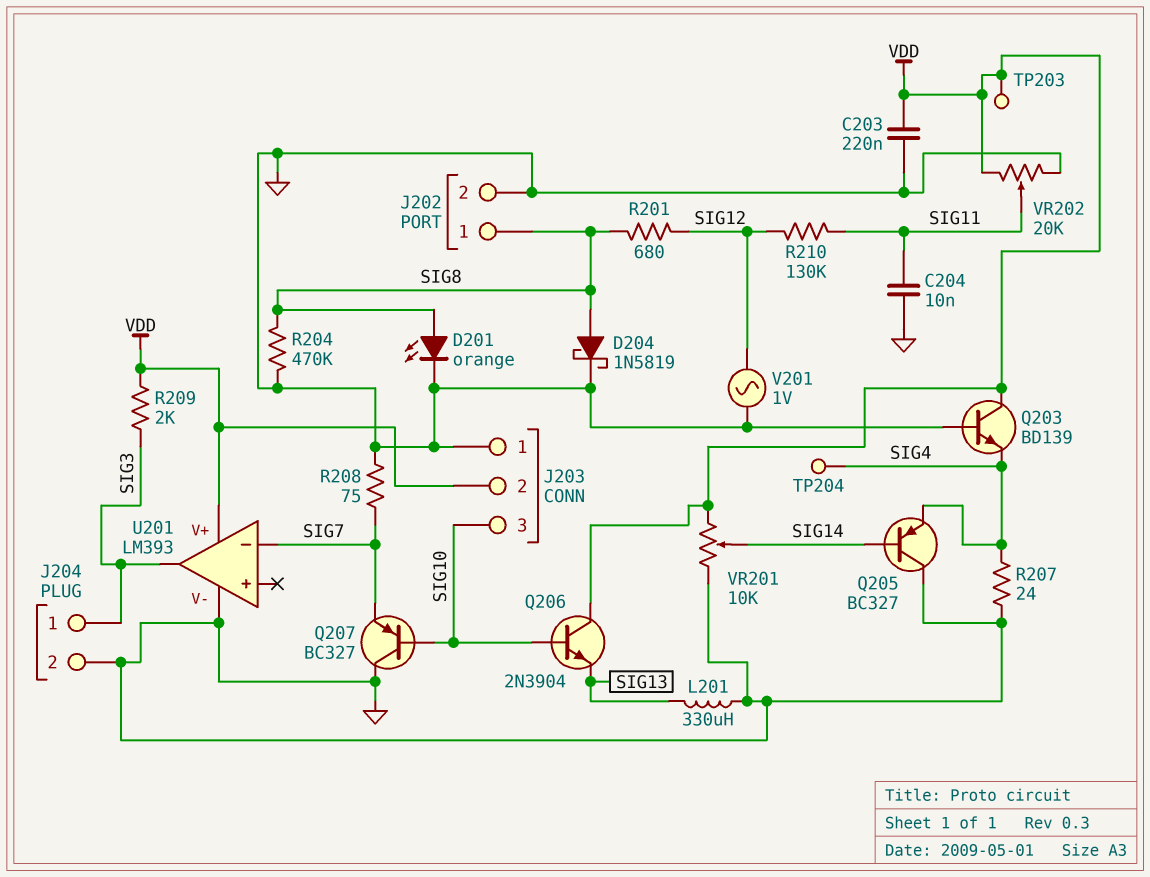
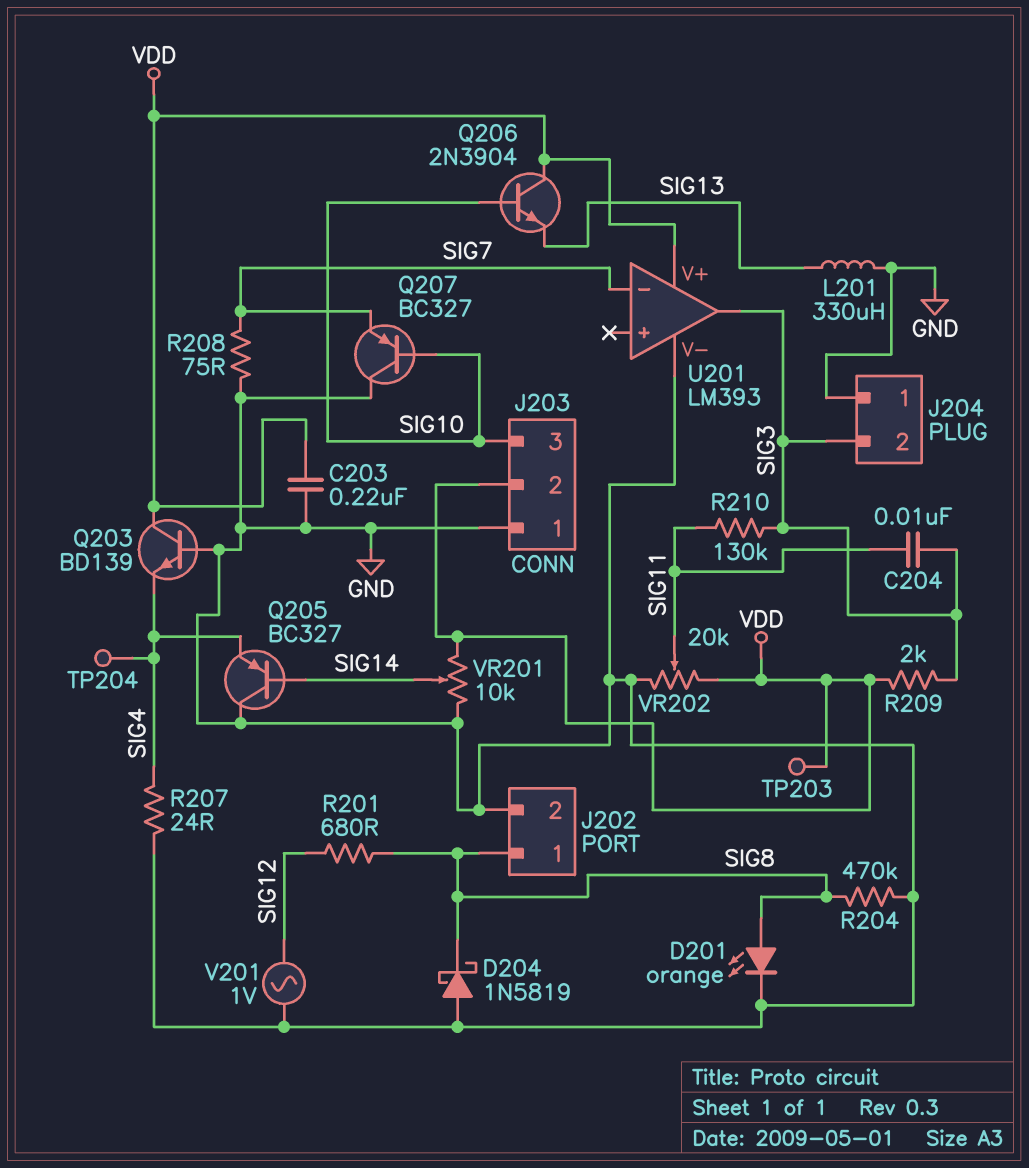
C204: 10nF (GND, SIG11) -> 10nF (SIG3, SIG11)
D204: schottky 1N5819 (A SIG8, K GND) -> schottky 1N5819 (A GND, K SIG8)
J204 pin 1: SIG3 -> GND
J204 pin 2: GND -> SIG3
R210: 130k (SIG11, SIG12) -> 130k (SIG3, SIG11)

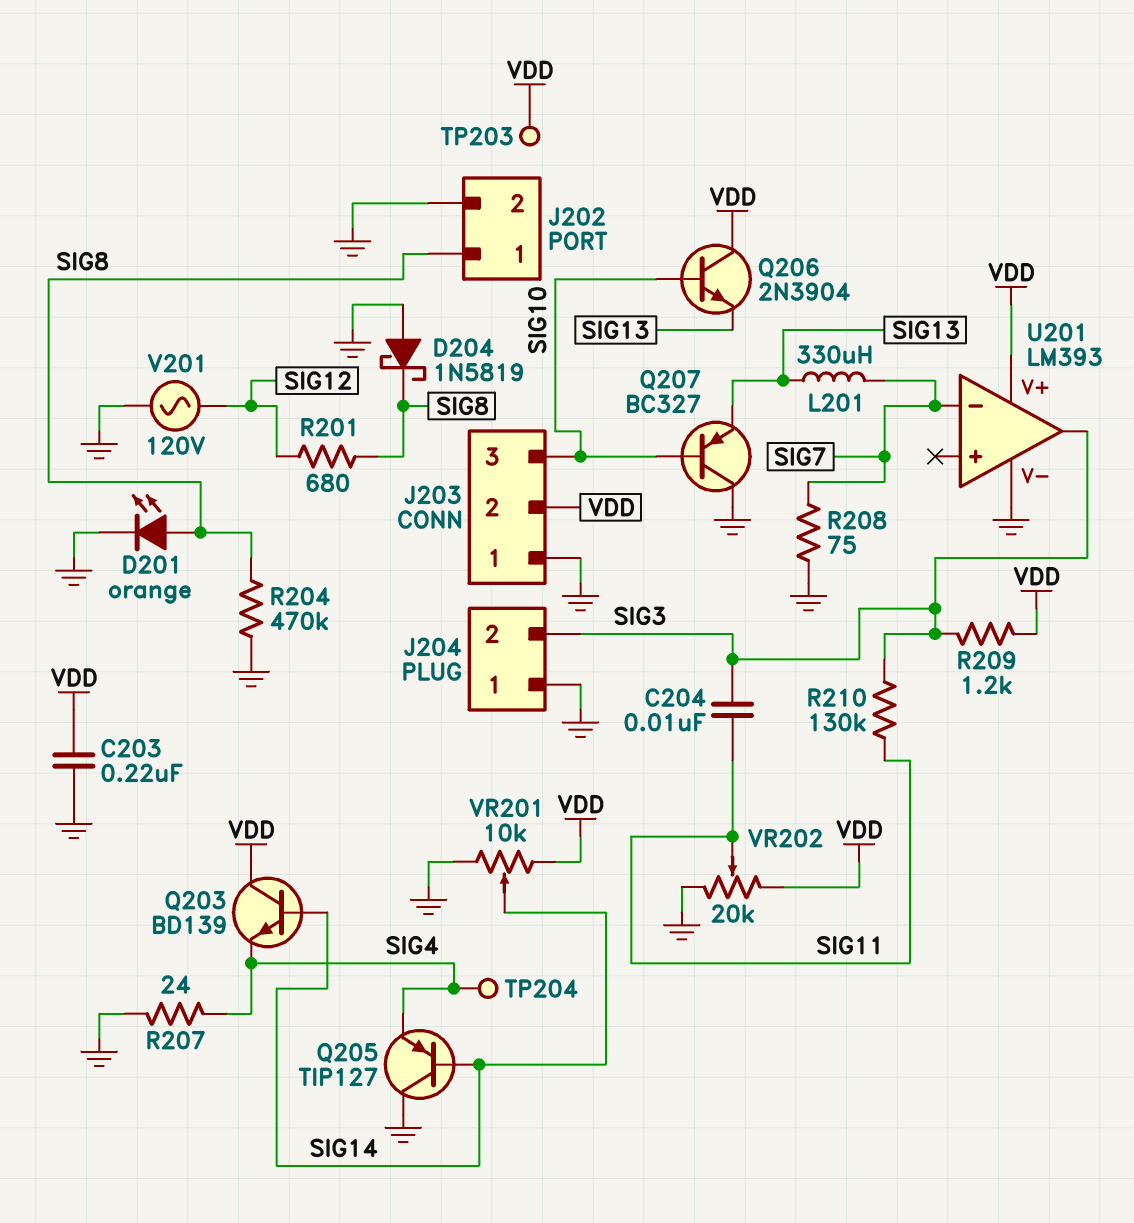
L201: 330uH (GND, SIG13) -> 330uH (SIG7, SIG13)
Q203: NPN BD139 (B GND, C VDD, E SIG4) -> NPN BD139 (B SIG14, C VDD, E SIG4)
Q205: PNP BC327 (B SIG14, C GND, E SIG4) -> PNP TIP127 (B SIG14, C GND, E SIG4)
Q207: PNP BC327 (B SIG10, C GND, E SIG7) -> PNP BC327 (B SIG10, C GND, E SIG13)
R209: 2k (SIG3, VDD) -> 1.2k (SIG3, VDD)
V201: AC 1V (GND, SIG12) -> AC 120V (GND, SIG12)

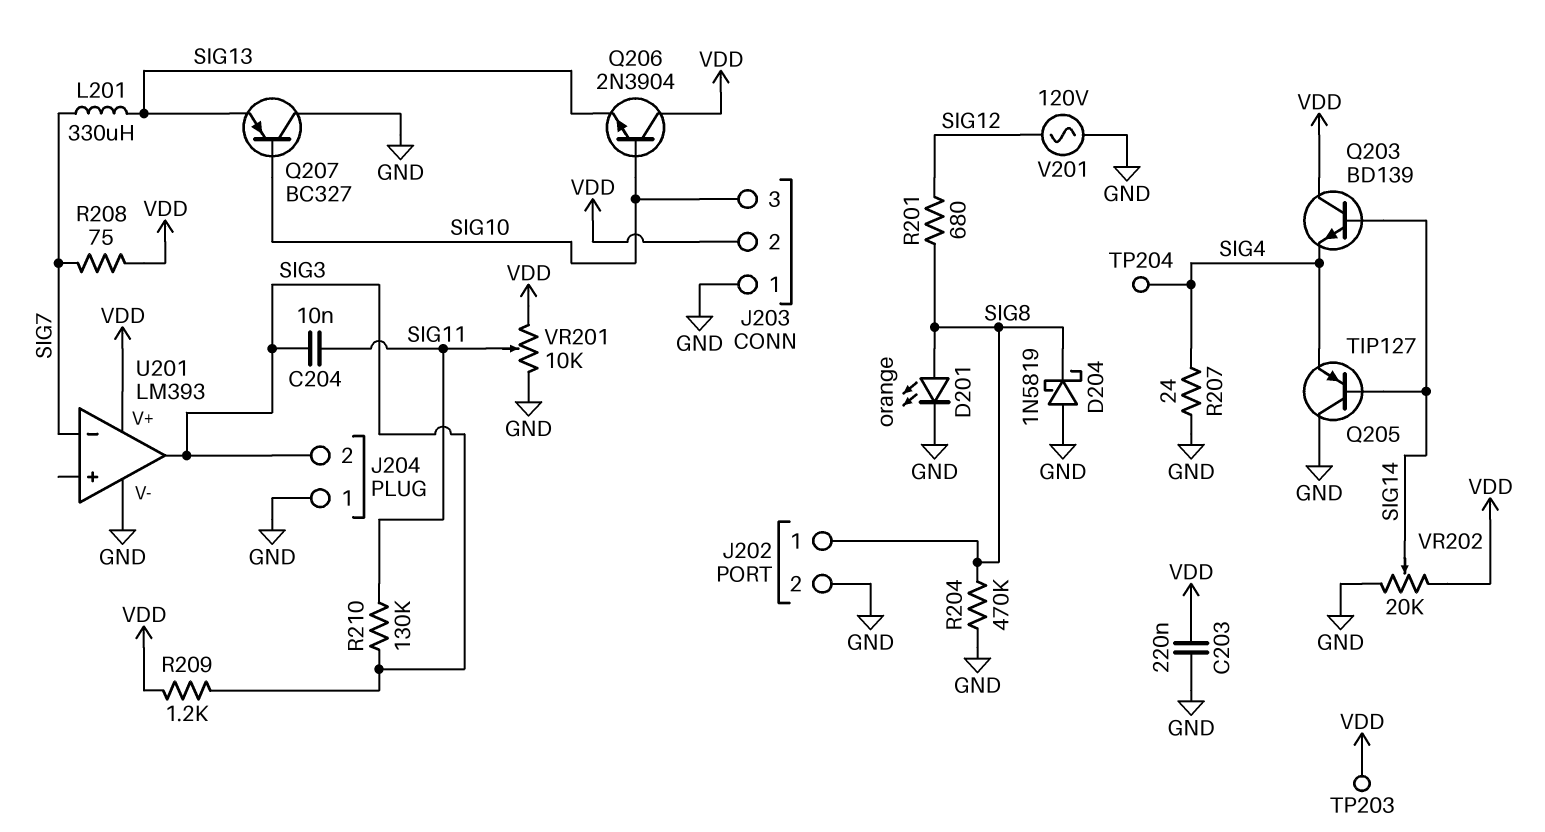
R208: 75 (GND, SIG7) -> 75 (SIG7, VDD)
VR201: 10k (GND, VDD, wiper SIG14) -> 10k (GND, VDD, wiper SIG11)
VR202: 20k (GND, VDD, wiper SIG11) -> 20k (GND, VDD, wiper SIG14)

